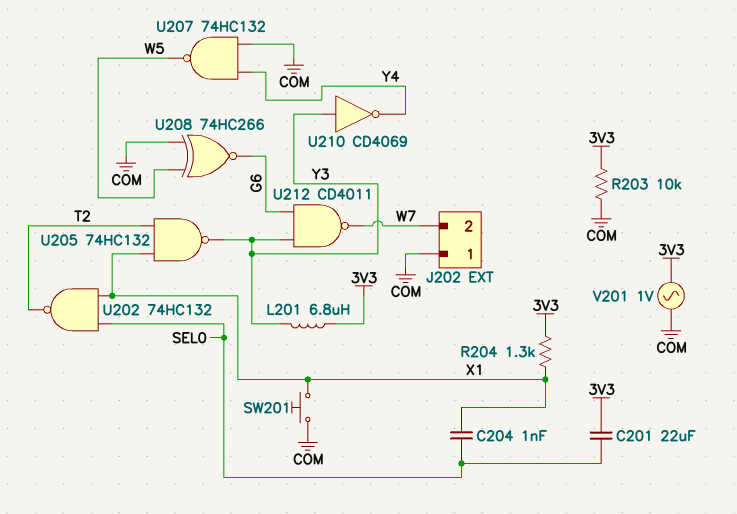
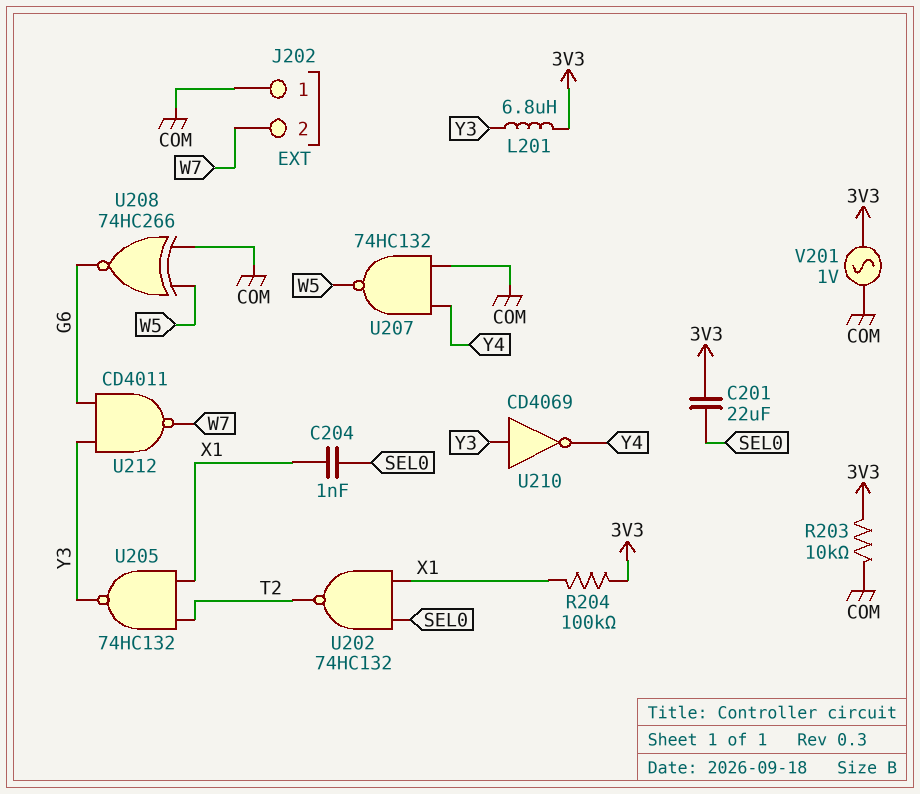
R204: 1.3k (3V3, X1) -> 100k (3V3, X1)
SW201: button (COM, X1) -> none

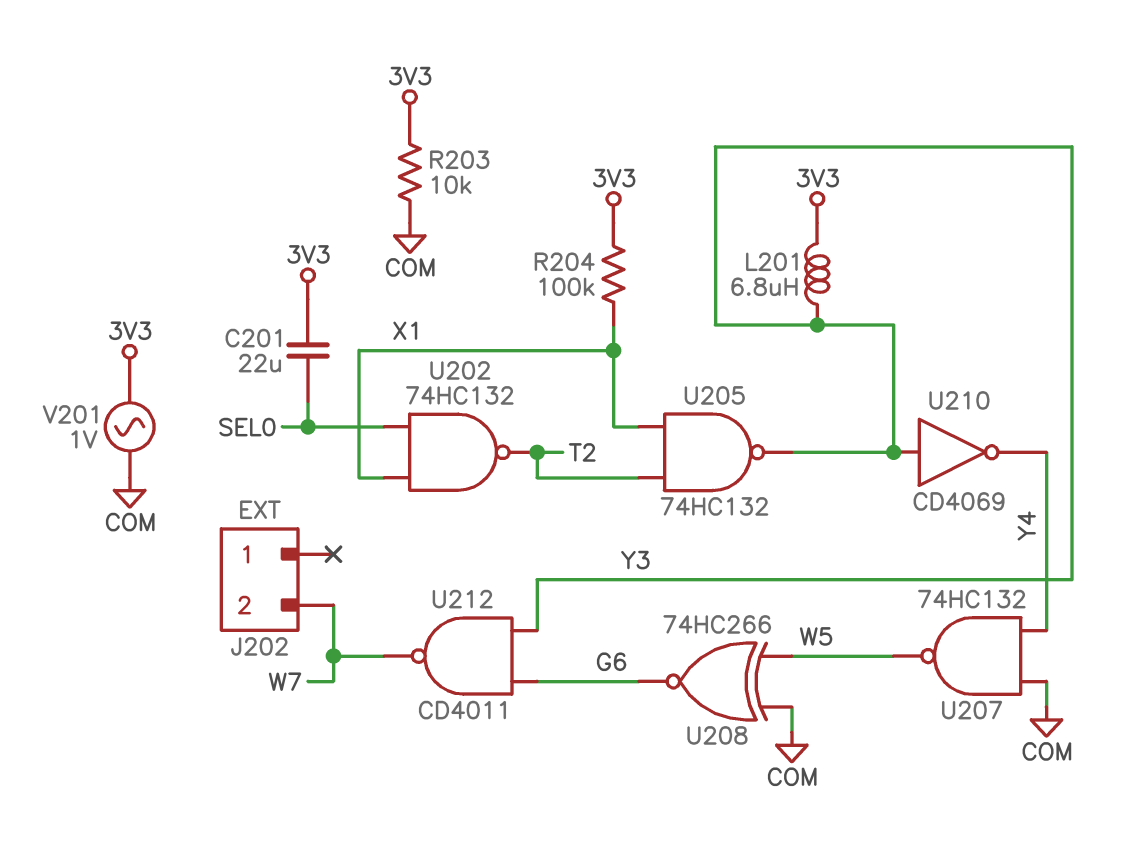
C204: 1nF (SEL0, X1) -> none
J202 pin 1: COM -> none

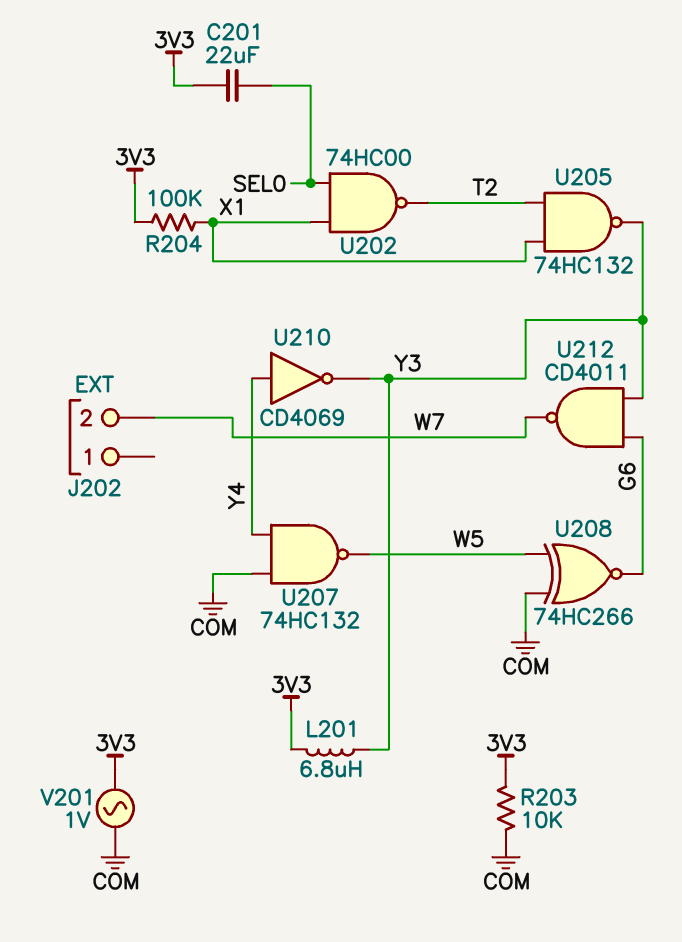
U202: NAND 74HC132 (in SEL0, in X1, out T2) -> NAND 74HC00 (in SEL0, in X1, out T2)
U210: NOT CD4069 (in Y3, out Y4) -> NOT CD4069 (in Y4, out Y3)

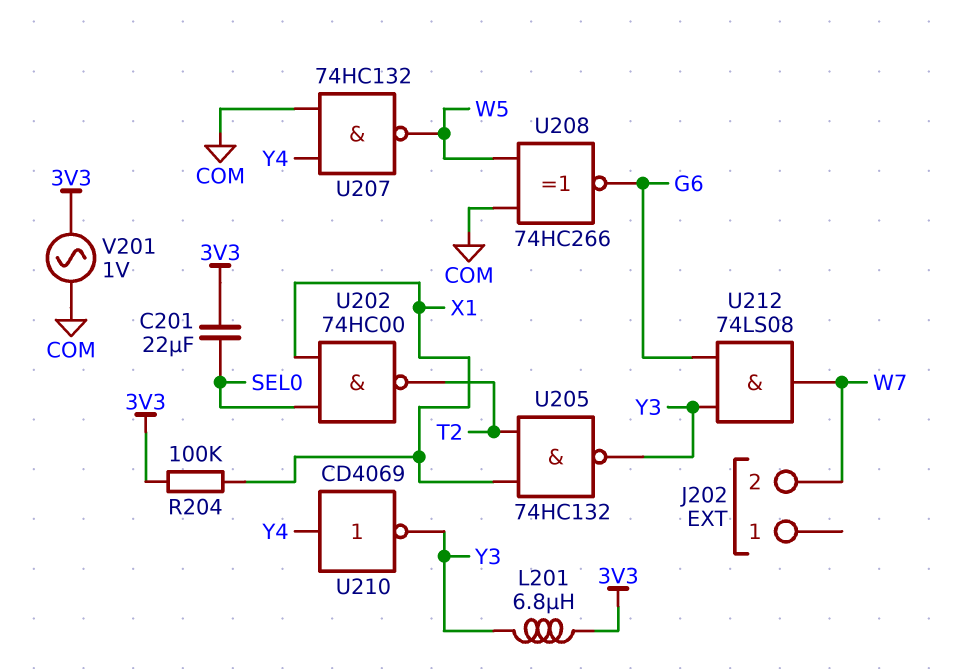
R203: 10k (3V3, COM) -> none
U212: NAND CD4011 (in G6, in Y3, out W7) -> AND 74LS08 (in G6, in Y3, out W7)

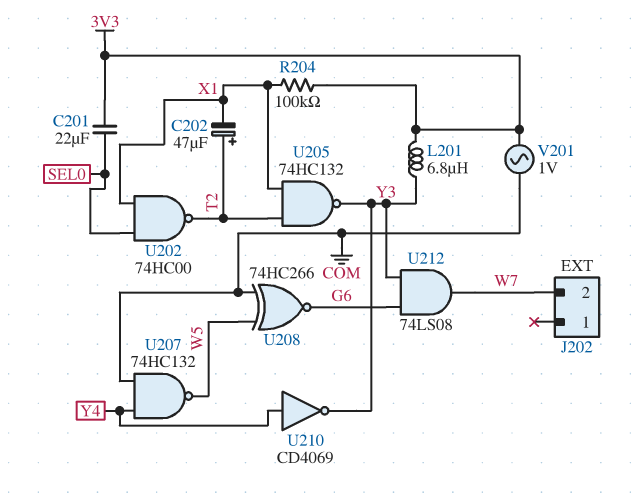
C202: none -> 47uF (plus T2, minus X1)

